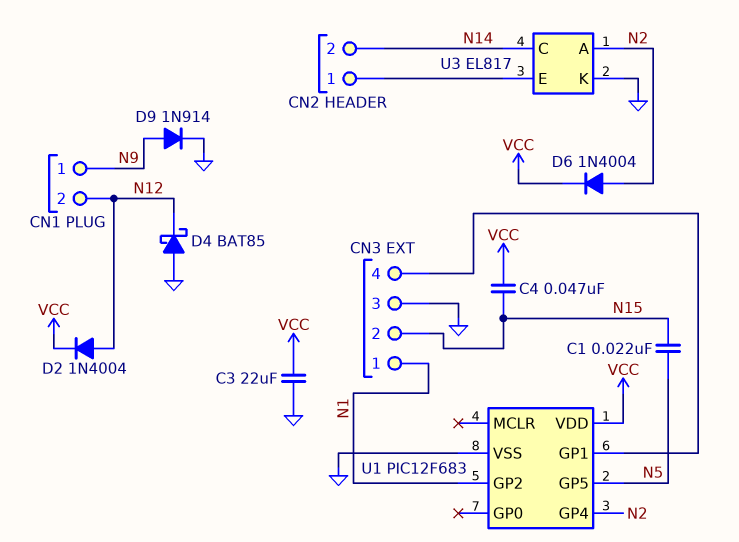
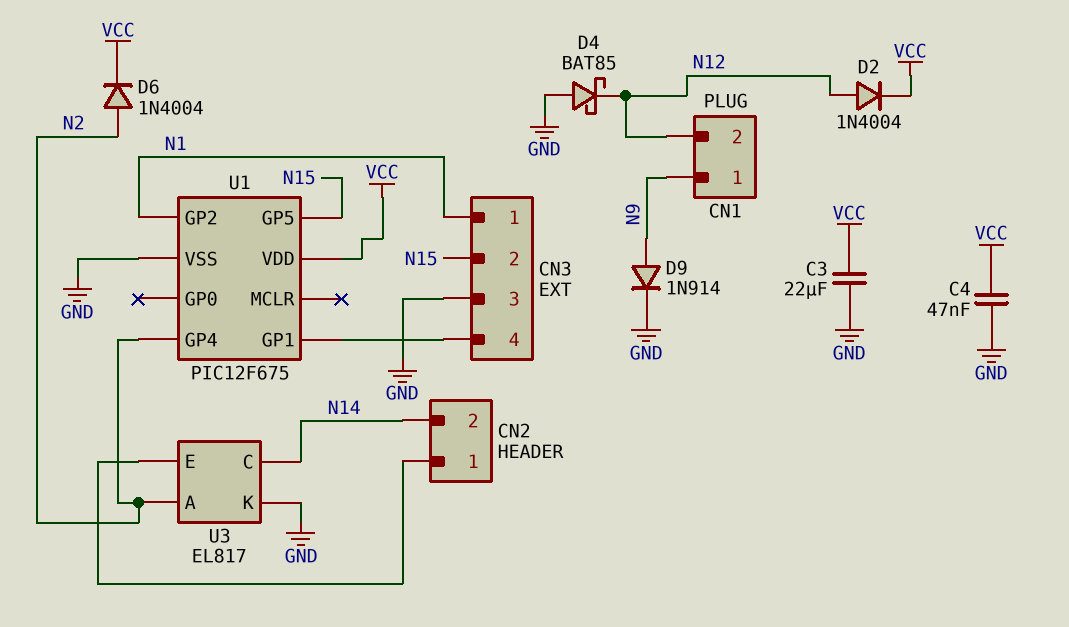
C1: 22nF (N5, N15) -> none
C4: 47nF (N15, VCC) -> 47nF (GND, VCC)
U1: PIC12F683 -> PIC12F675
U1 pin GP5: N5 -> N15

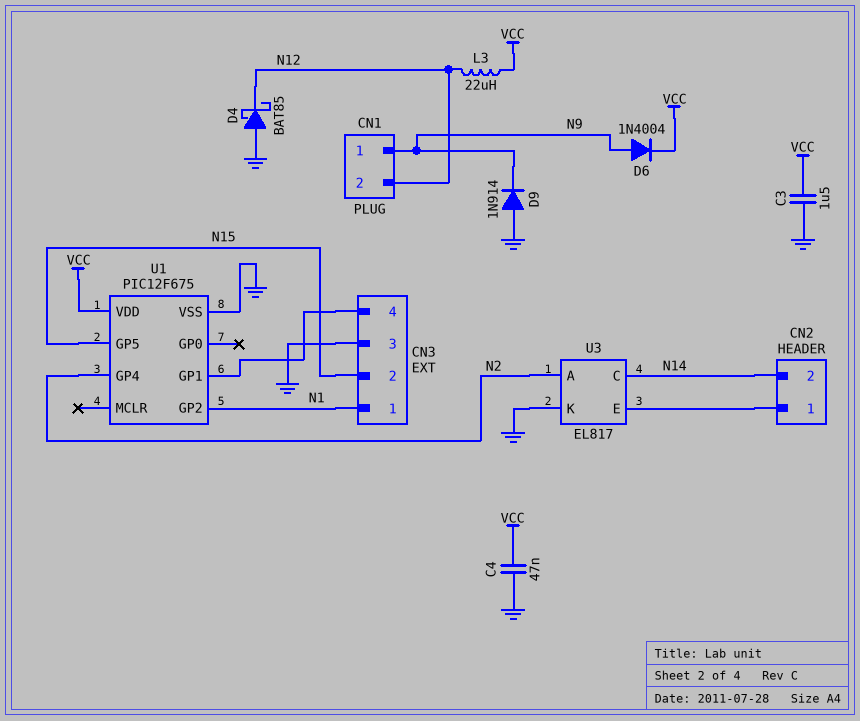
C3: 22uF (GND, VCC) -> 1.5uF (GND, VCC)
D2: diode 1N4004 (A N12, K VCC) -> none
D6: diode 1N4004 (A N2, K VCC) -> diode 1N4004 (A N9, K VCC)
D9: diode 1N914 (A N9, K GND) -> diode 1N914 (A GND, K N9)
L3: none -> 22uH (N12, VCC)

